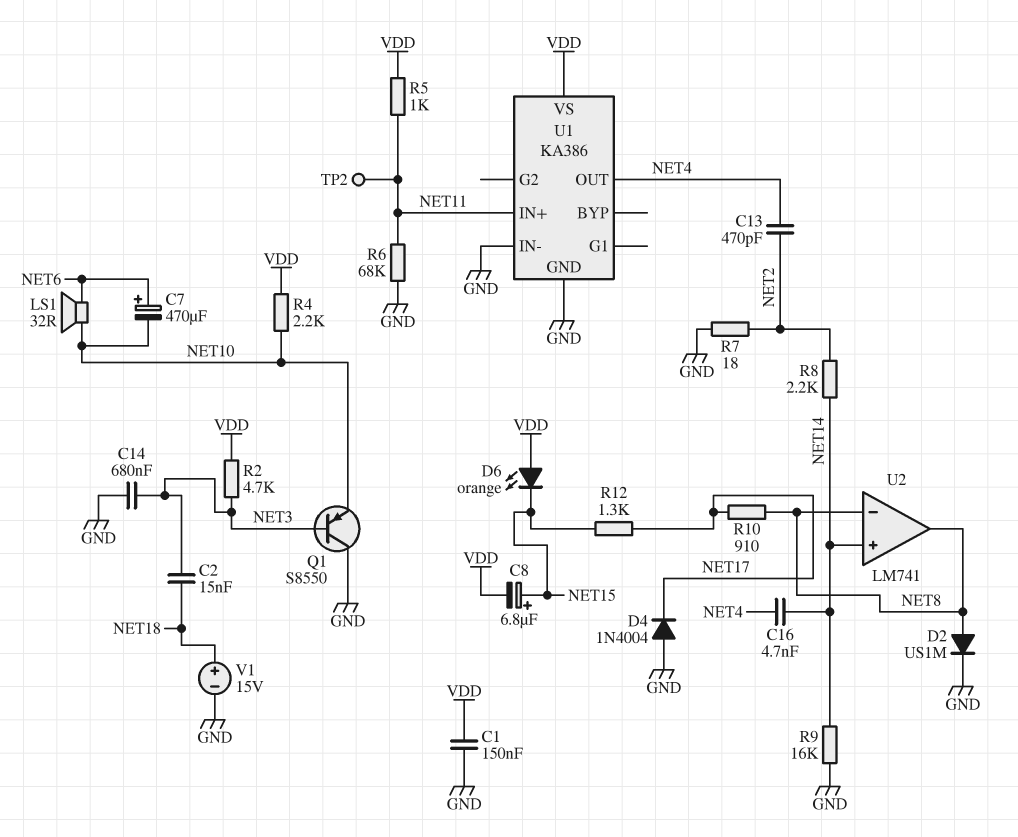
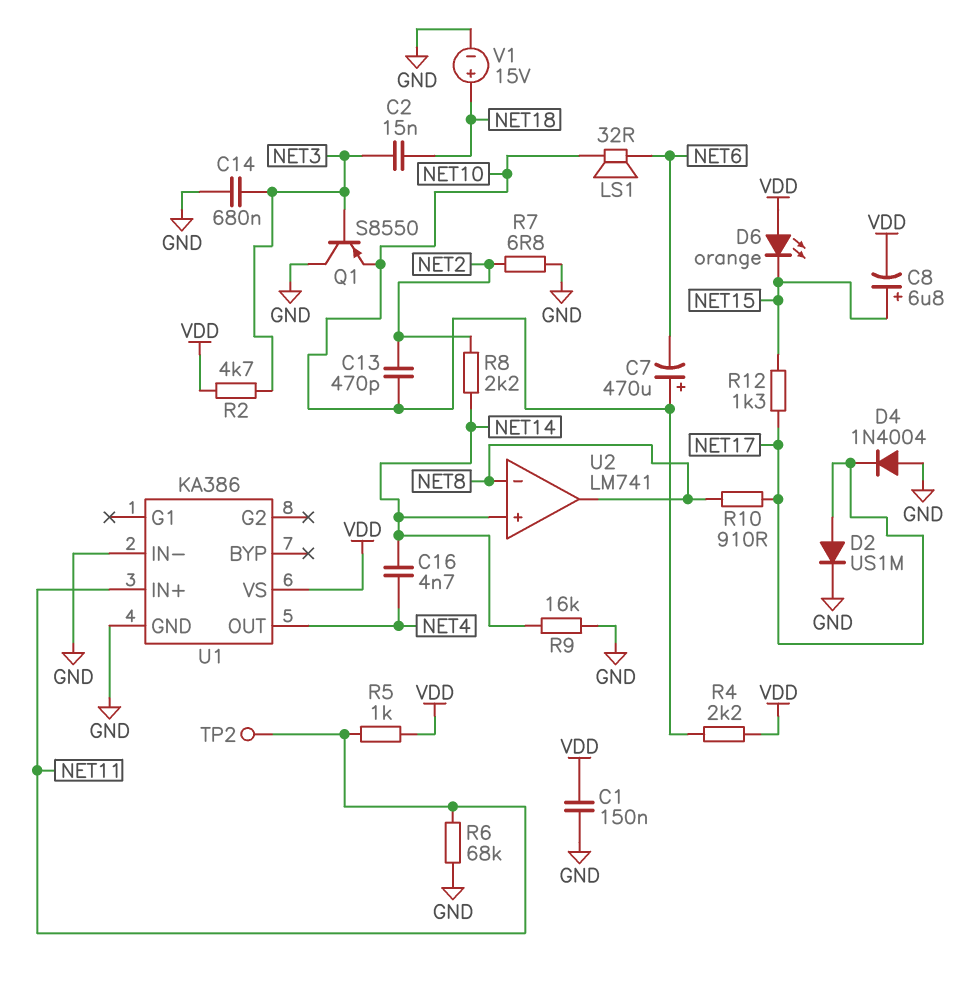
C7: 470uF (plus NET6, minus NET10) -> 470uF (plus NET10, minus NET6)
C13: 470pF (NET2, NET4) -> 470pF (NET2, NET10)
D2: diode US1M (A NET8, K GND) -> diode US1M (A NET17, K GND)
R7: 18 (GND, NET2) -> 6.8 (GND, NET2)

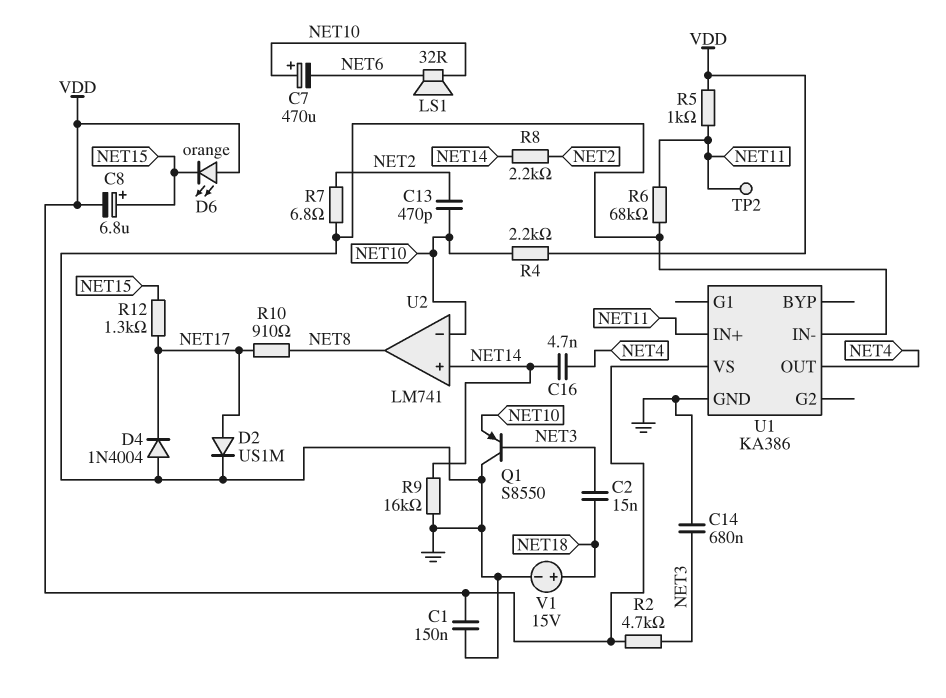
U2 pin in-: NET8 -> NET10

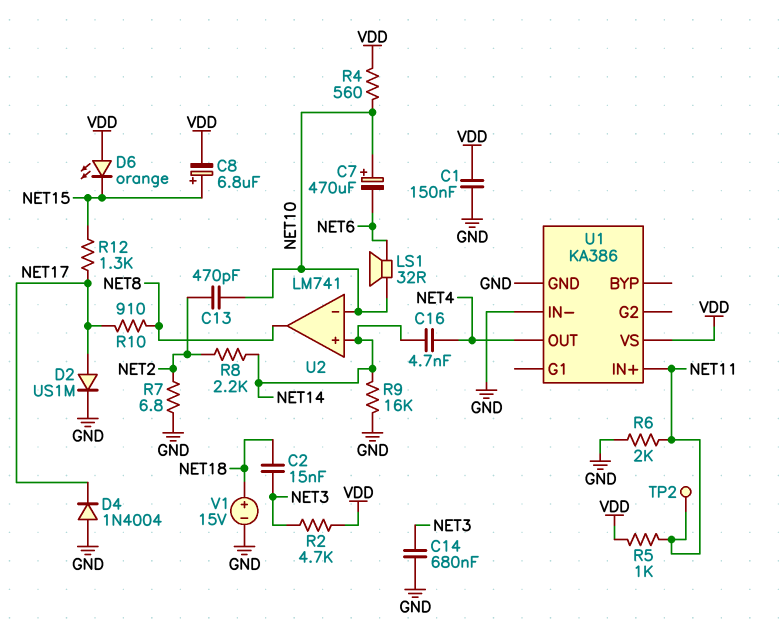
Q1: PNP S8550 (B NET3, C GND, E NET10) -> none
R4: 2.2k (NET10, VDD) -> 560 (NET10, VDD)
R6: 68k (GND, NET11) -> 2k (GND, NET11)

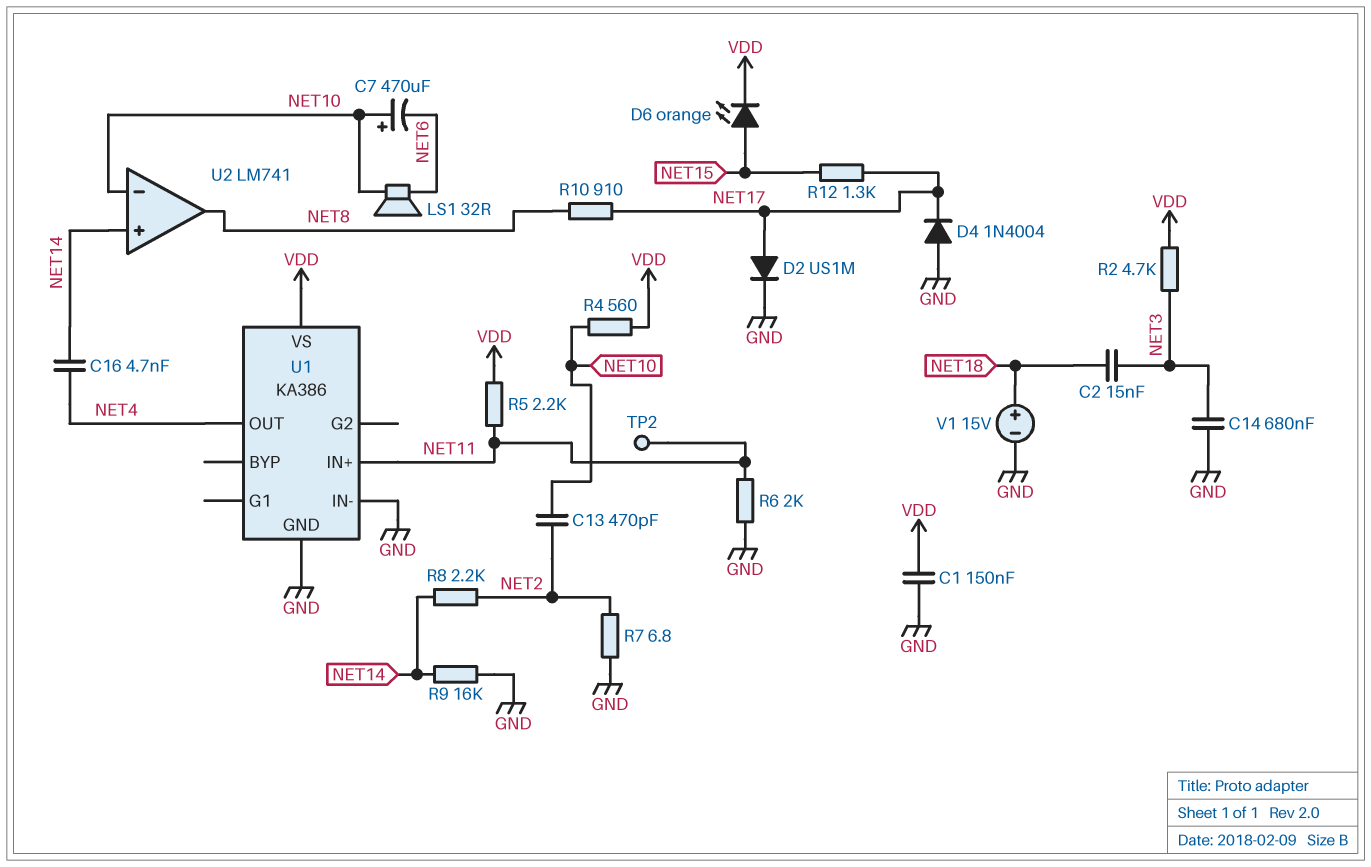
C8: 6.8uF (plus NET15, minus VDD) -> none
D6: LED orange (A VDD, K NET15) -> LED orange (A NET15, K VDD)
R5: 1k (NET11, VDD) -> 2.2k (NET11, VDD)

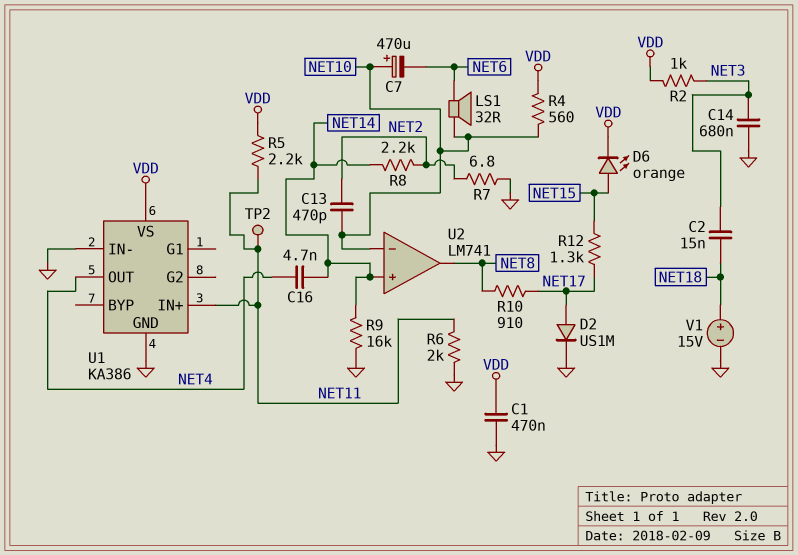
C1: 150nF (GND, VDD) -> 470nF (GND, VDD)
D4: diode 1N4004 (A GND, K NET17) -> none
R2: 4.7k (NET3, VDD) -> 1k (NET3, VDD)

